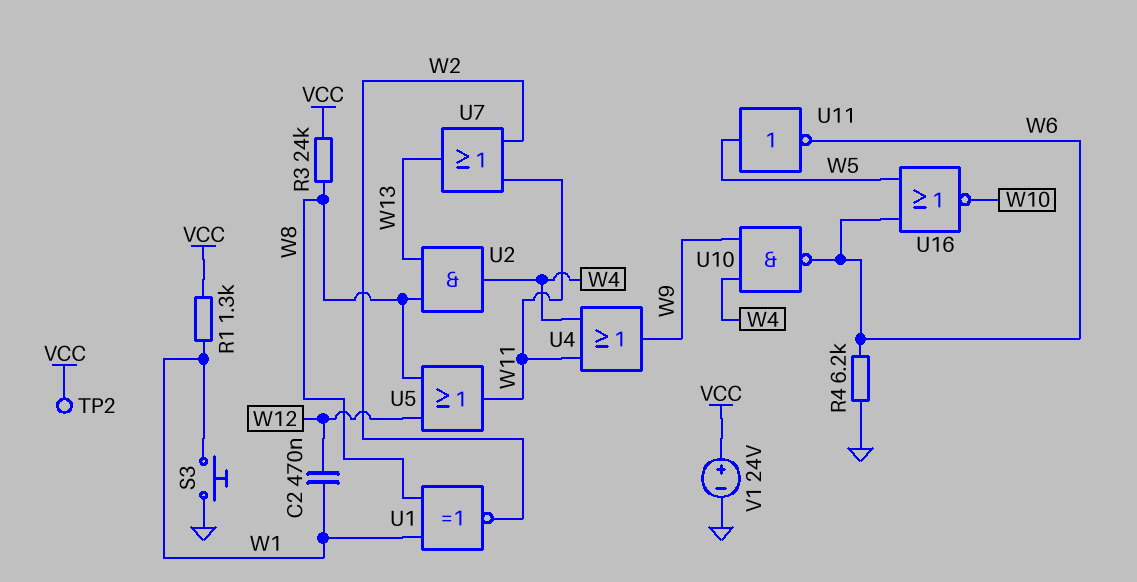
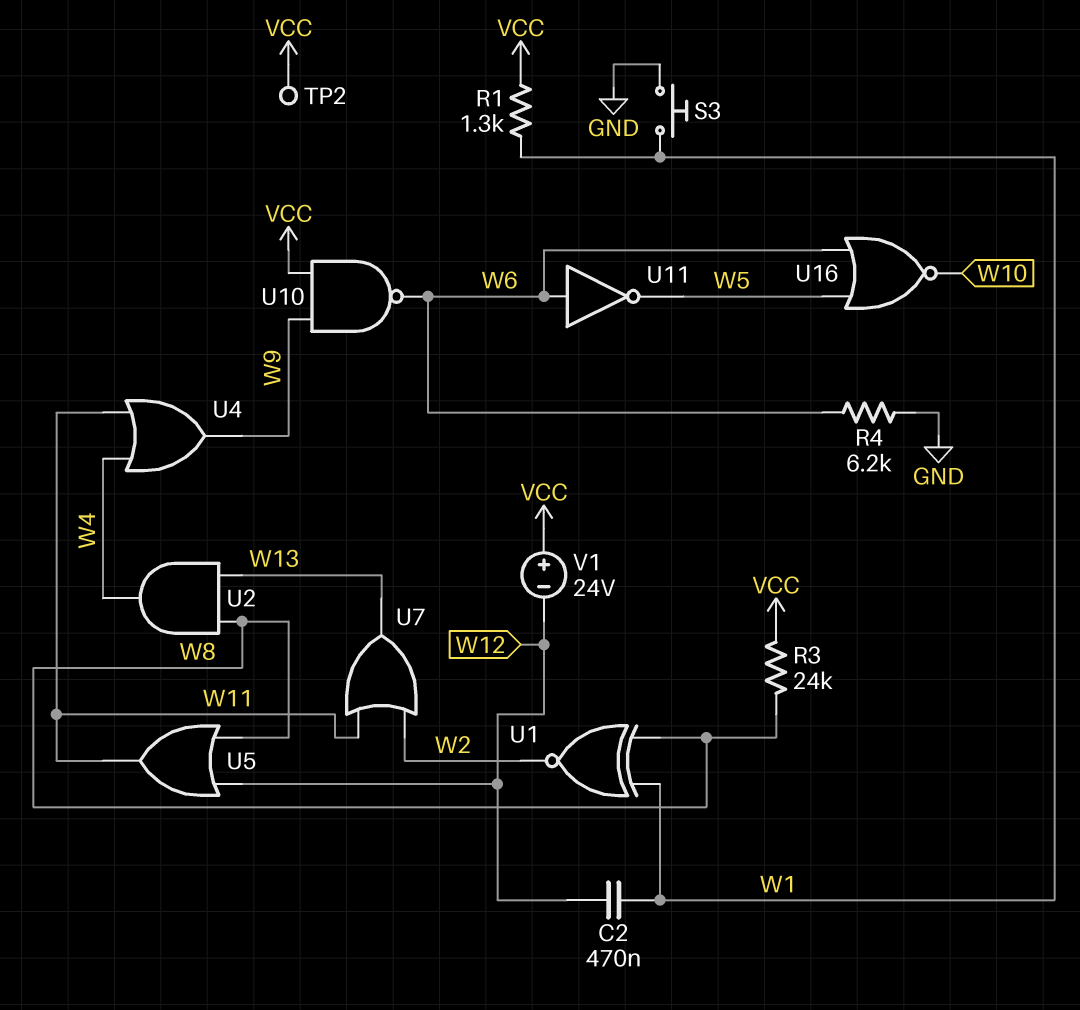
U10: NAND (in W4, in W9, out W6) -> NAND (in VCC, in W9, out W6)
U11: NOT (in W5, out W6) -> NOT (in W6, out W5)
V1: 24V (plus VCC, minus GND) -> 24V (plus VCC, minus W12)

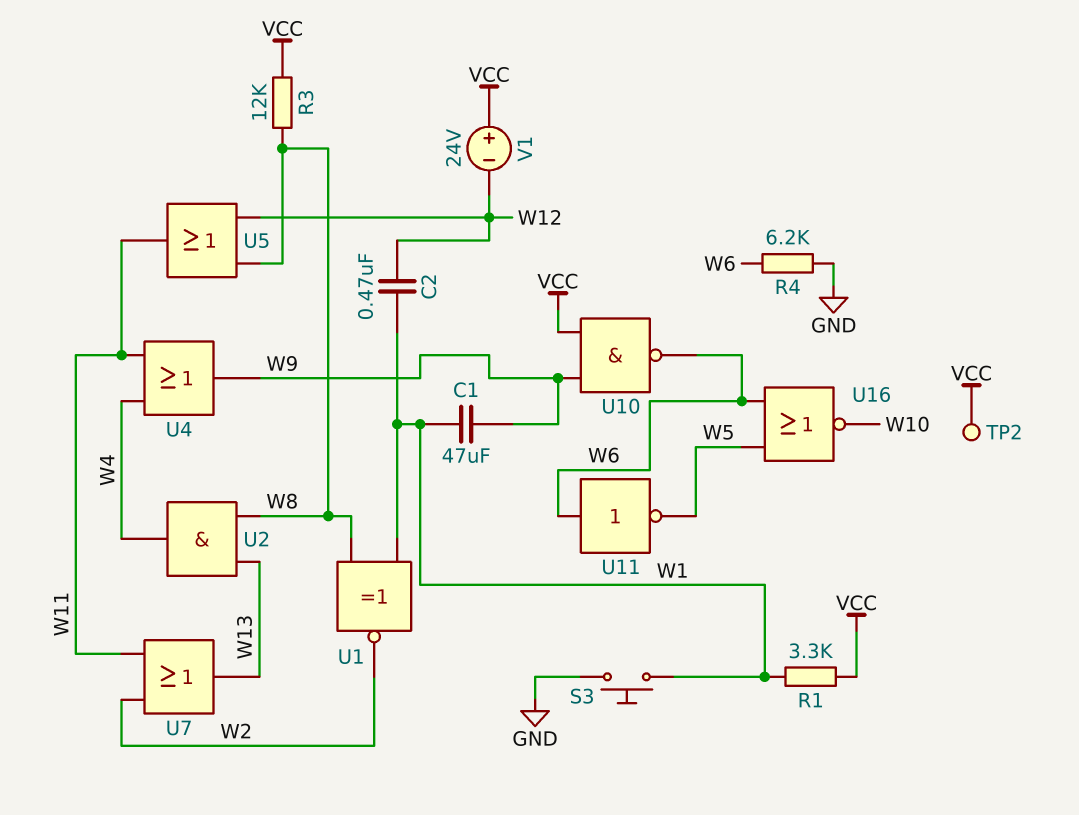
C1: none -> 47uF (W1, W9)
R1: 1.3k (VCC, W1) -> 3.3k (VCC, W1)
R3: 24k (VCC, W8) -> 12k (VCC, W8)

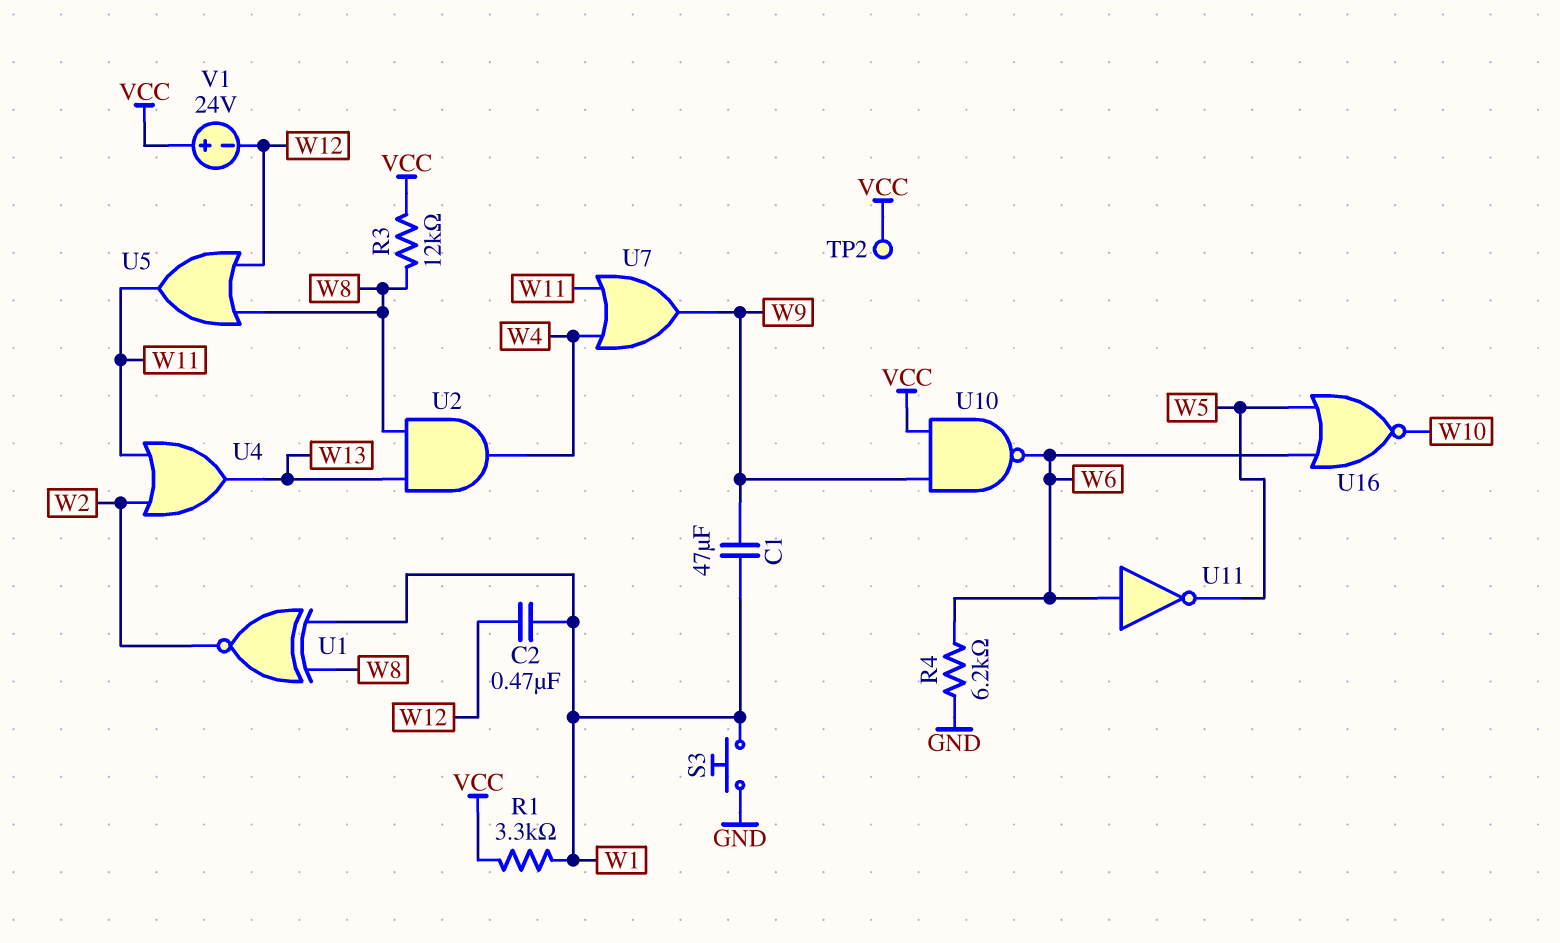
U4: OR (in W4, in W11, out W9) -> OR (in W2, in W11, out W13)
U7: OR (in W2, in W11, out W13) -> OR (in W4, in W11, out W9)

